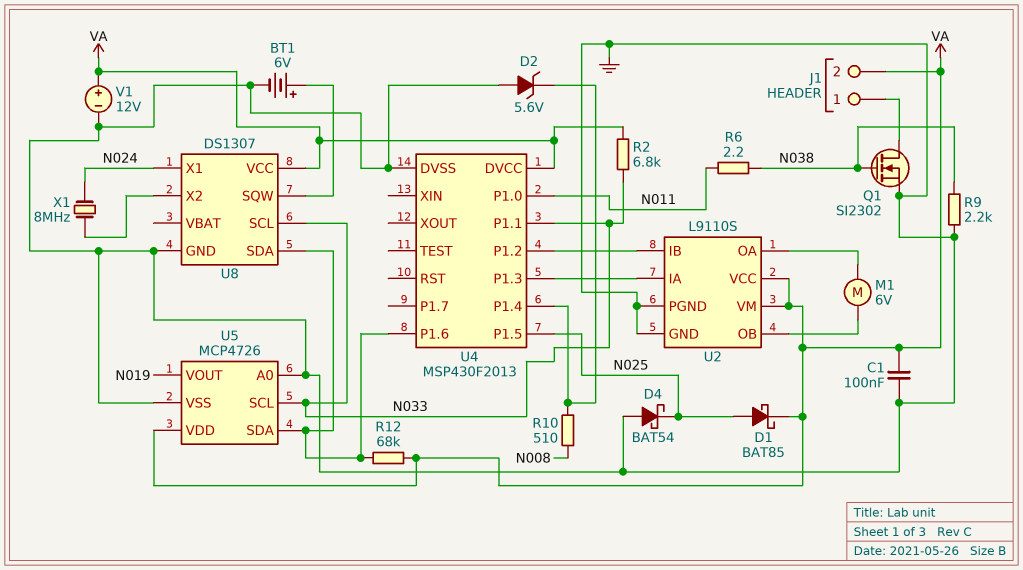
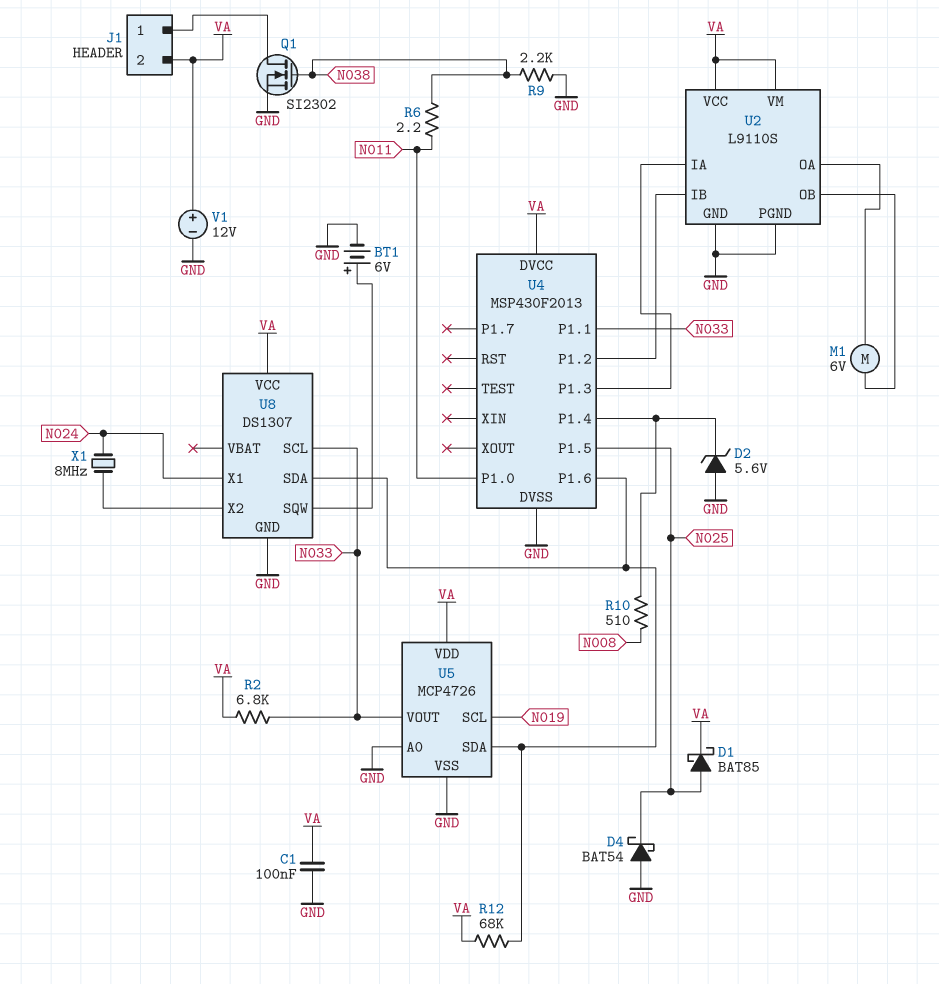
U5 pin SCL: N033 -> N019
U5 pin VOUT: N019 -> N033

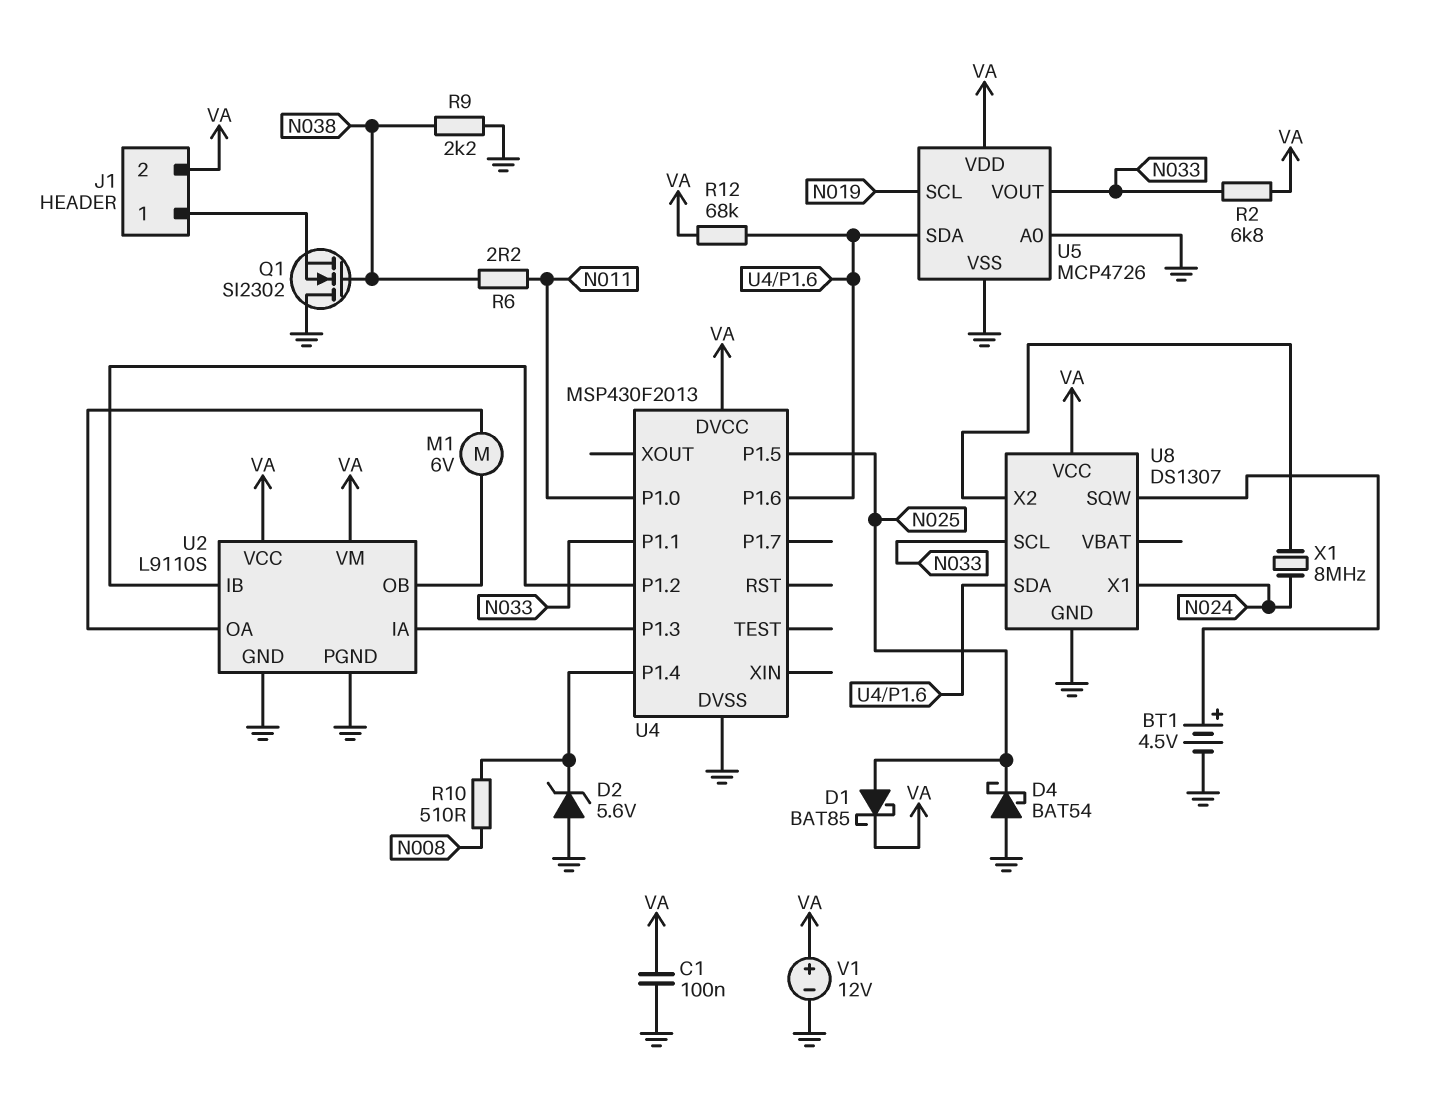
BT1: 6V (plus U8/SQW, minus GND) -> 4.5V (plus U8/SQW, minus GND)
Q1: NMOS SI2302 (G N038, D J1/1, S GND) -> NMOS SI2302 (G N038, D GND, S J1/1)

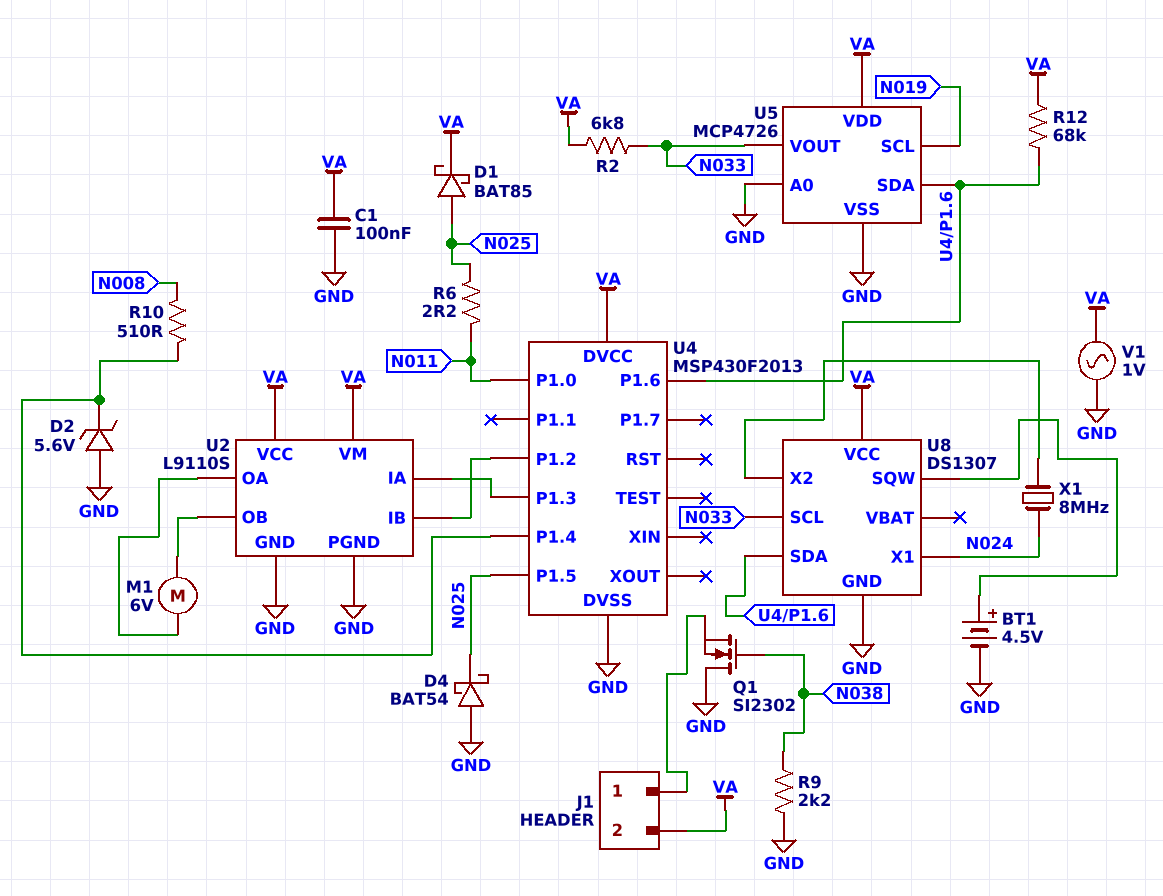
R6: 2.2 (N011, N038) -> 2.2 (N011, N025)
U4 pin P1.1: N033 -> none
V1: 12V (plus VA, minus GND) -> AC 1V (GND, VA)

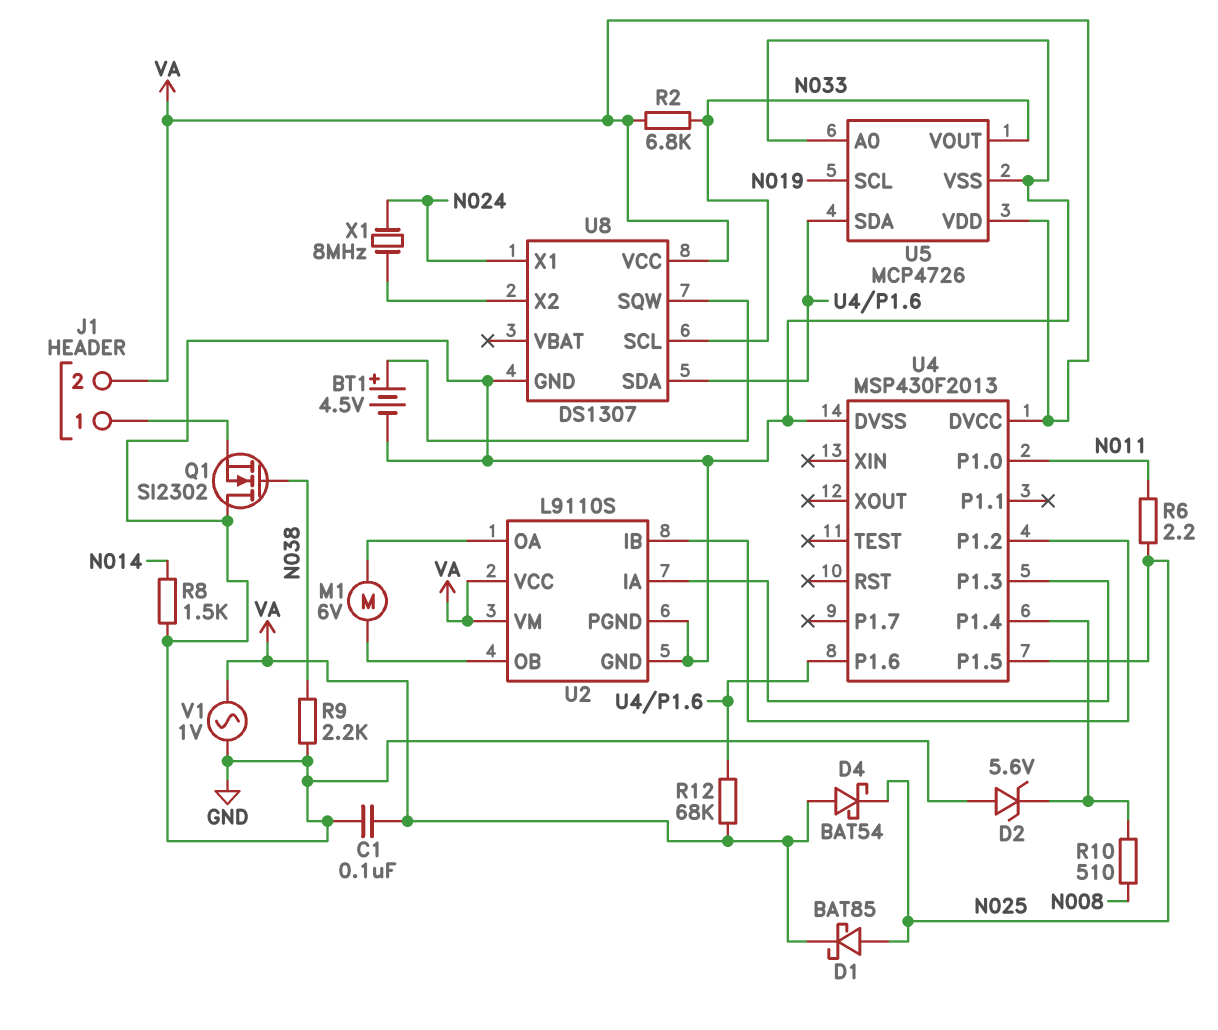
D4: schottky BAT54 (A GND, K N025) -> schottky BAT54 (A VA, K N025)
R8: none -> 1.5k (GND, N014)

